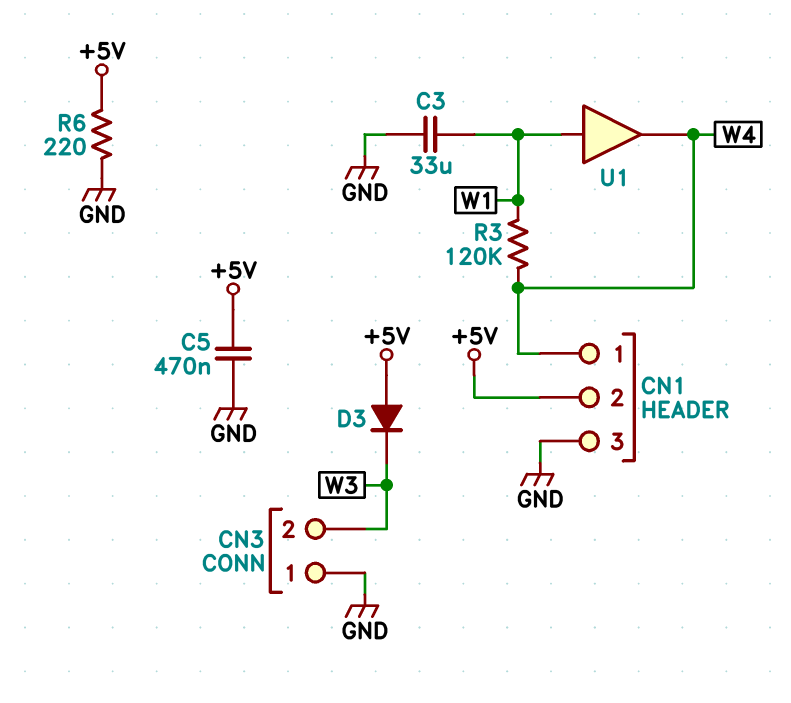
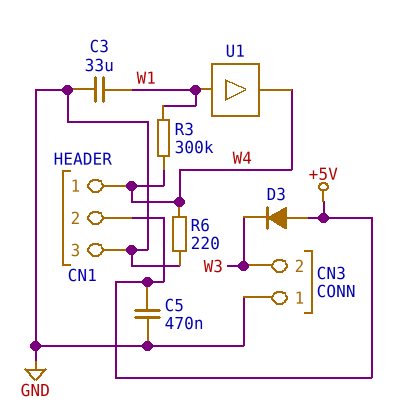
R3: 120k (W1, W4) -> 300k (W1, W4)
R6: 220 (+5V, GND) -> 220 (GND, W4)

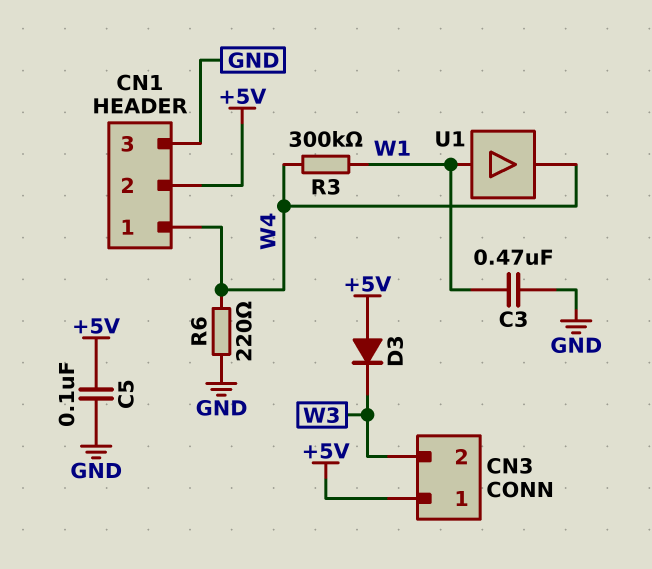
C3: 33uF (GND, W1) -> 470nF (GND, W1)
C5: 470nF (+5V, GND) -> 100nF (+5V, GND)
CN3 pin 1: GND -> +5V

